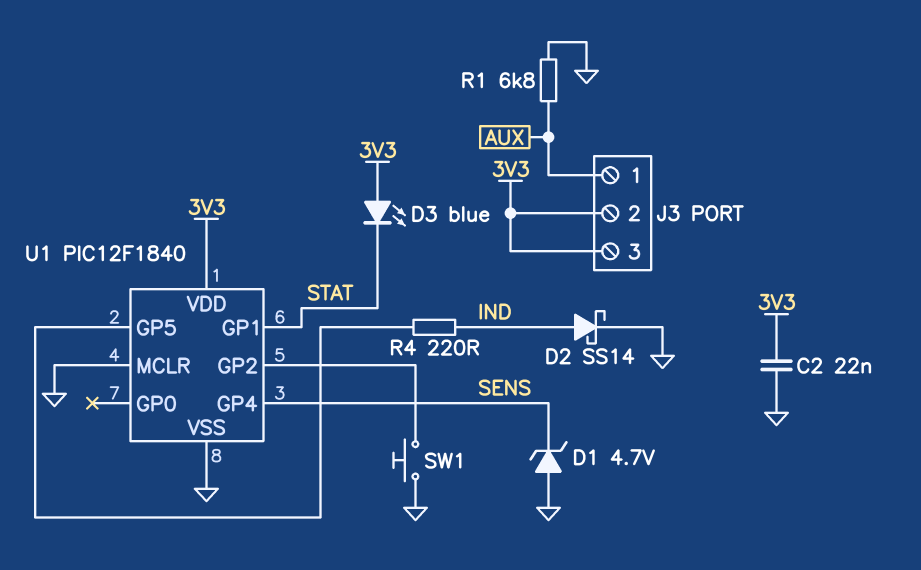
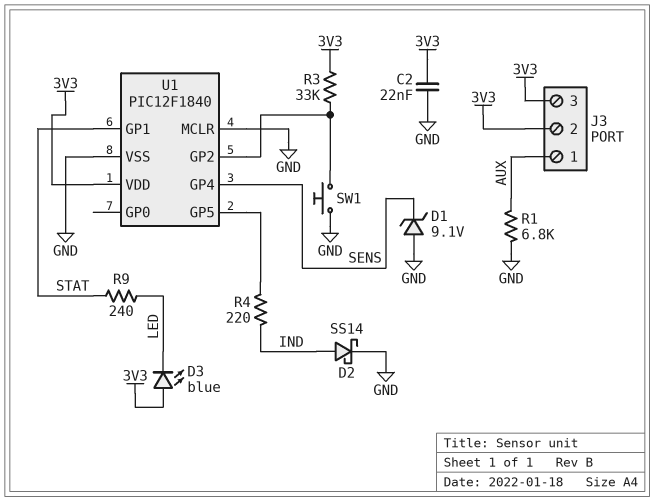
D1: zener 4.7V (A GND, K SENS) -> zener 9.1V (A GND, K SENS)
D3: LED blue (A 3V3, K STAT) -> LED blue (A 3V3, K LED)
R3: none -> 33k (3V3, U1/GP2)
R9: none -> 240 (LED, STAT)

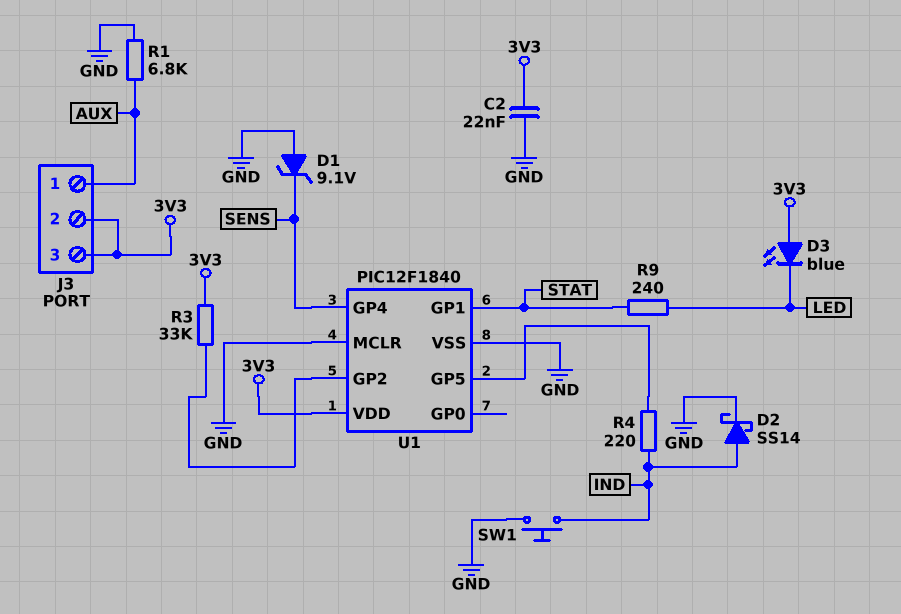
SW1: button (GND, U1/GP2) -> button (GND, IND)

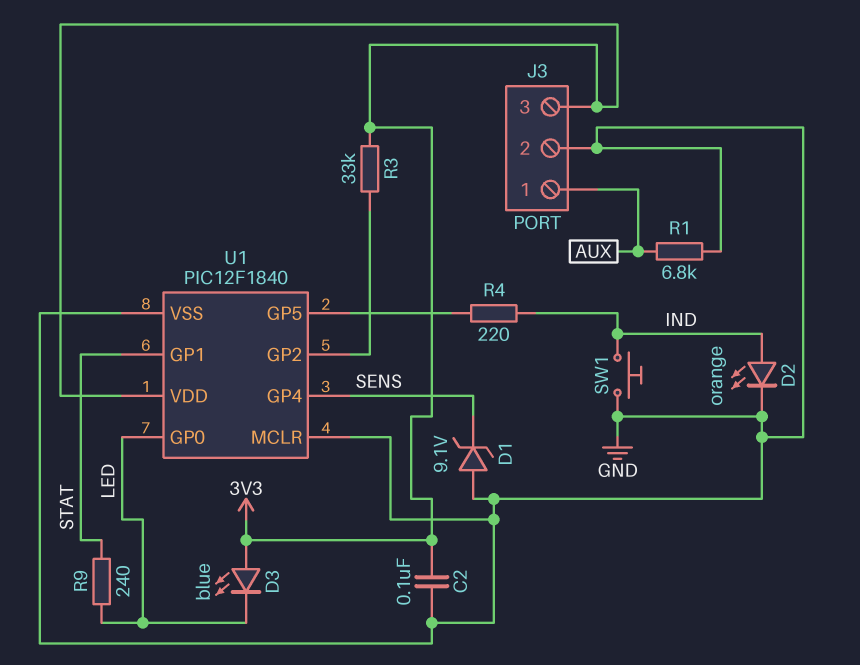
C2: 22nF (3V3, GND) -> 100nF (3V3, GND)
D2: schottky SS14 (A IND, K GND) -> LED orange (A IND, K GND)
J3 pin 2: 3V3 -> GND
U1 pin GP0: none -> LED

